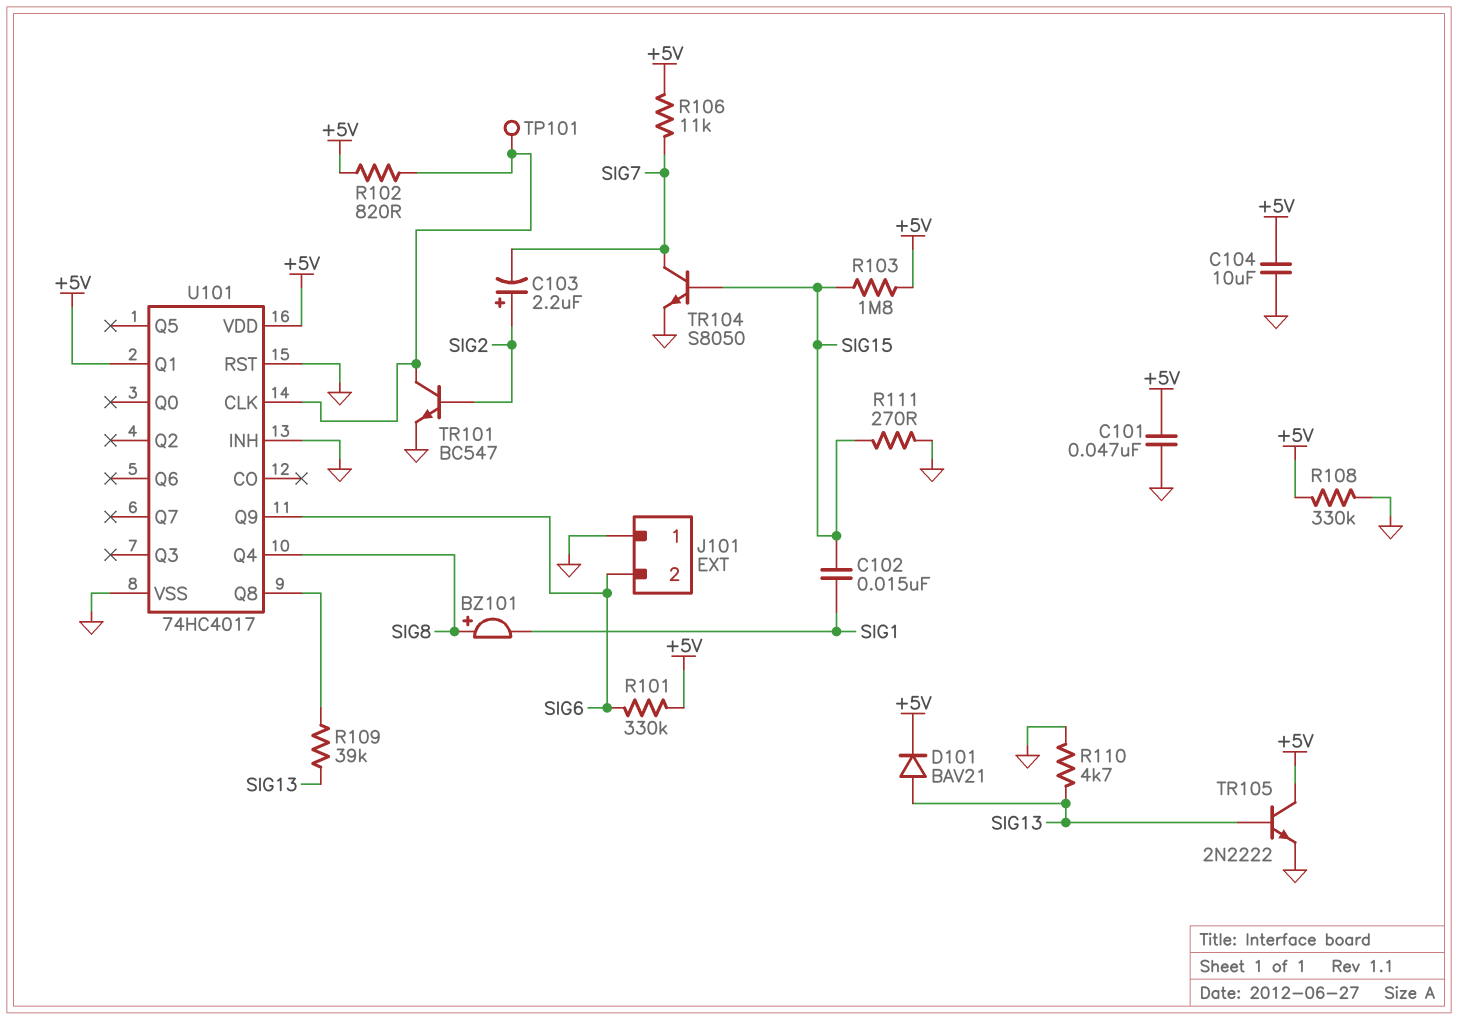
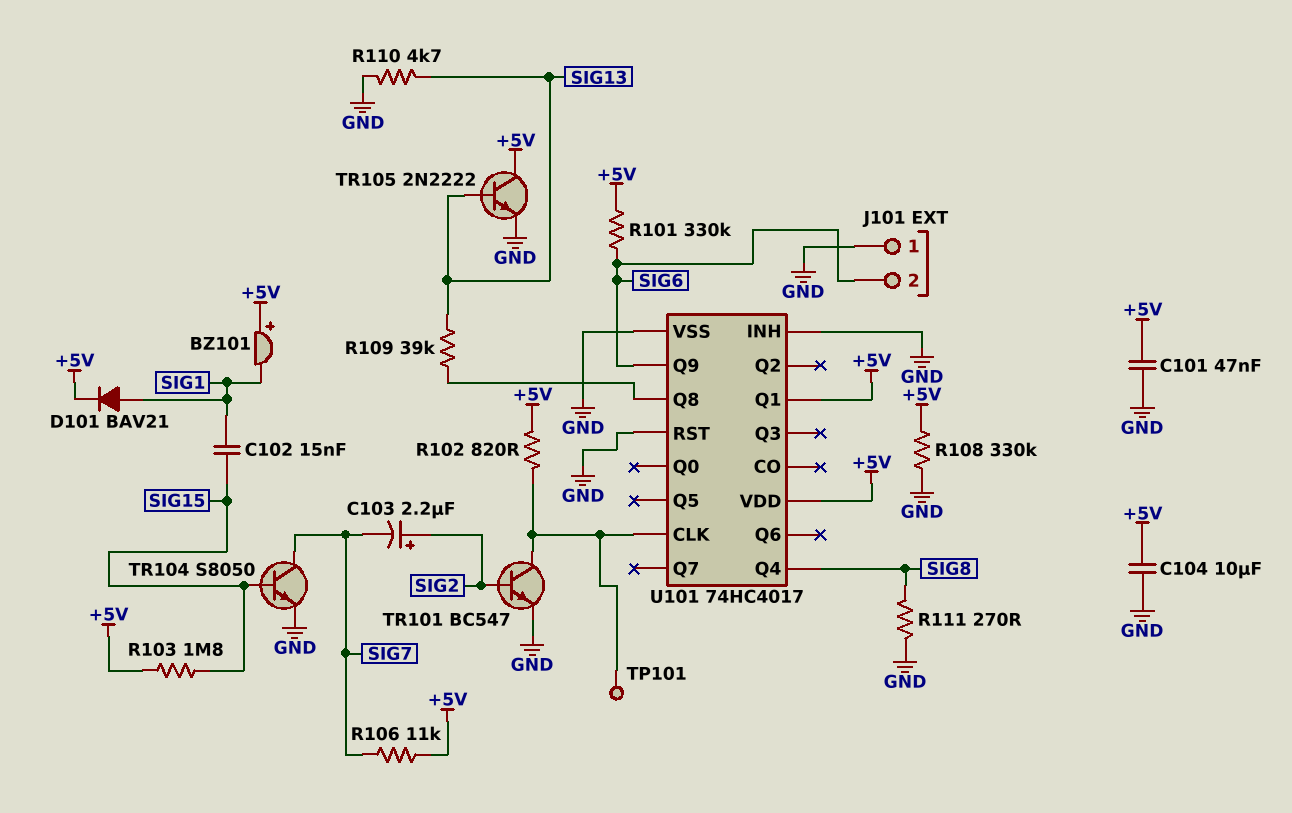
BZ101: buzzer (plus SIG8, minus SIG1) -> buzzer (plus +5V, minus SIG1)
D101: diode BAV21 (A SIG13, K +5V) -> diode BAV21 (A SIG1, K +5V)
R111: 270 (GND, SIG15) -> 270 (GND, SIG8)

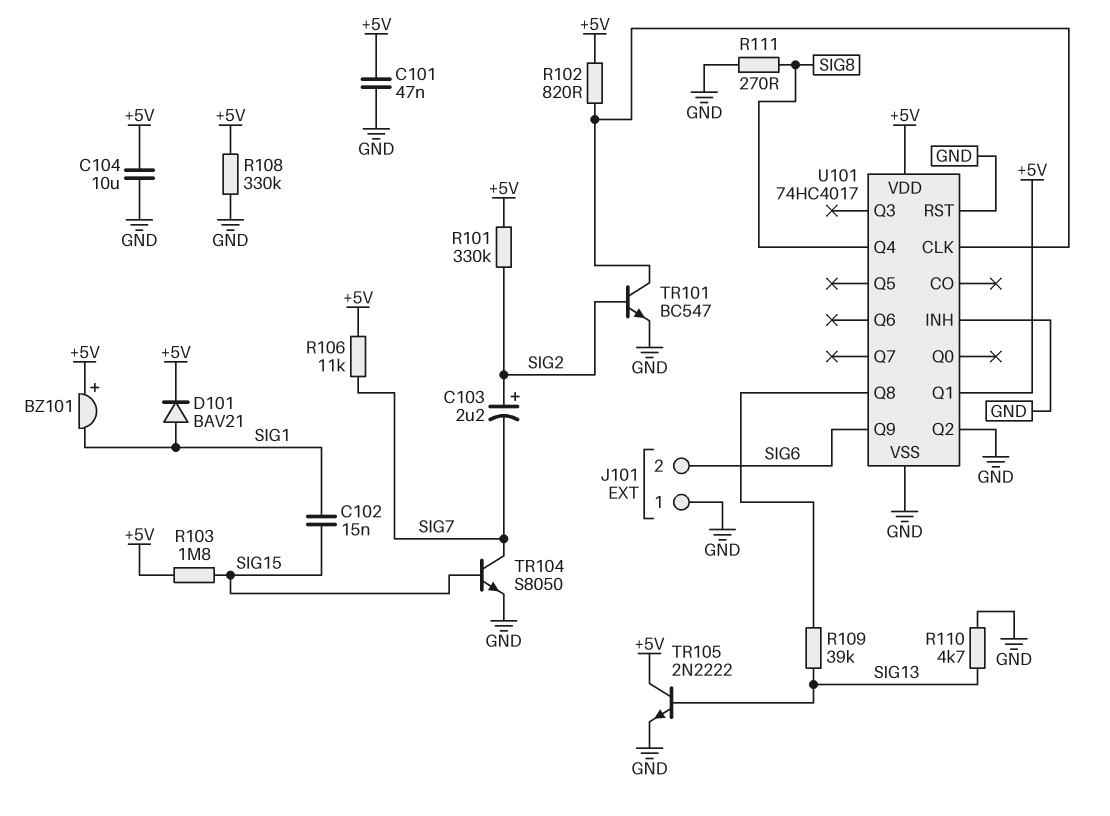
R101: 330k (+5V, SIG6) -> 330k (+5V, SIG2)
TP101: test point (U101/CLK) -> none
U101 pin Q2: none -> GND

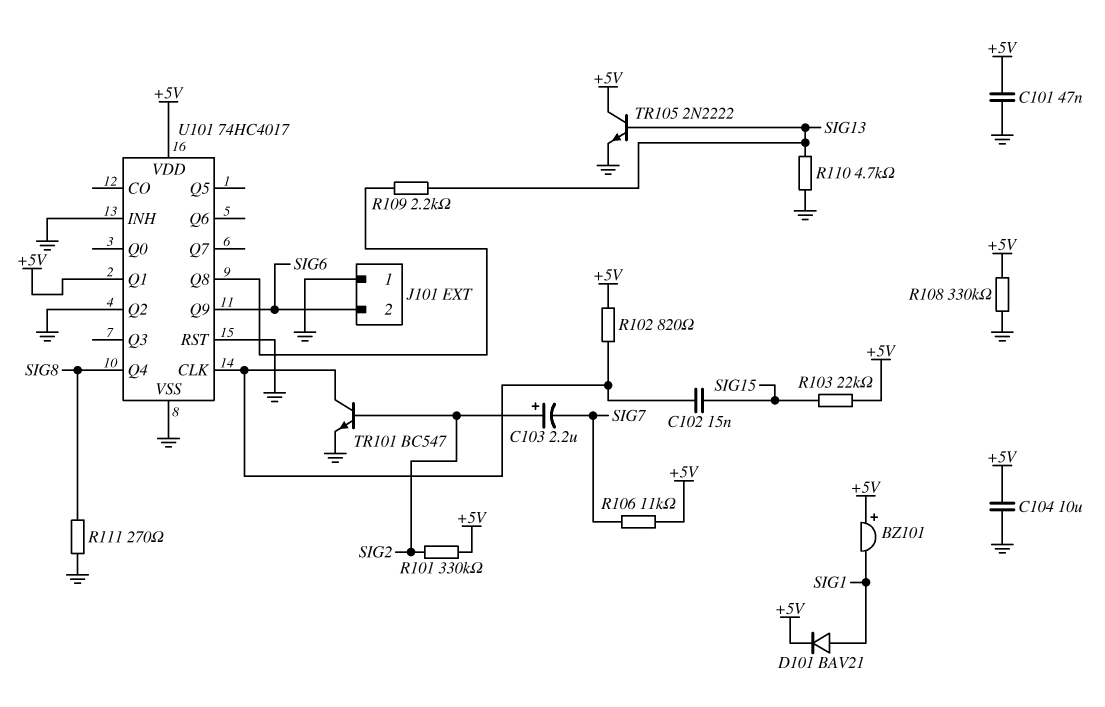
C102: 15nF (SIG1, SIG15) -> 15nF (SIG15, U101/CLK)
R103: 1.8M (+5V, SIG15) -> 22k (+5V, SIG15)
R109: 39k (SIG13, U101/Q8) -> 2.2k (SIG13, U101/Q8)
TR104: NPN S8050 (B SIG15, C SIG7, E GND) -> none

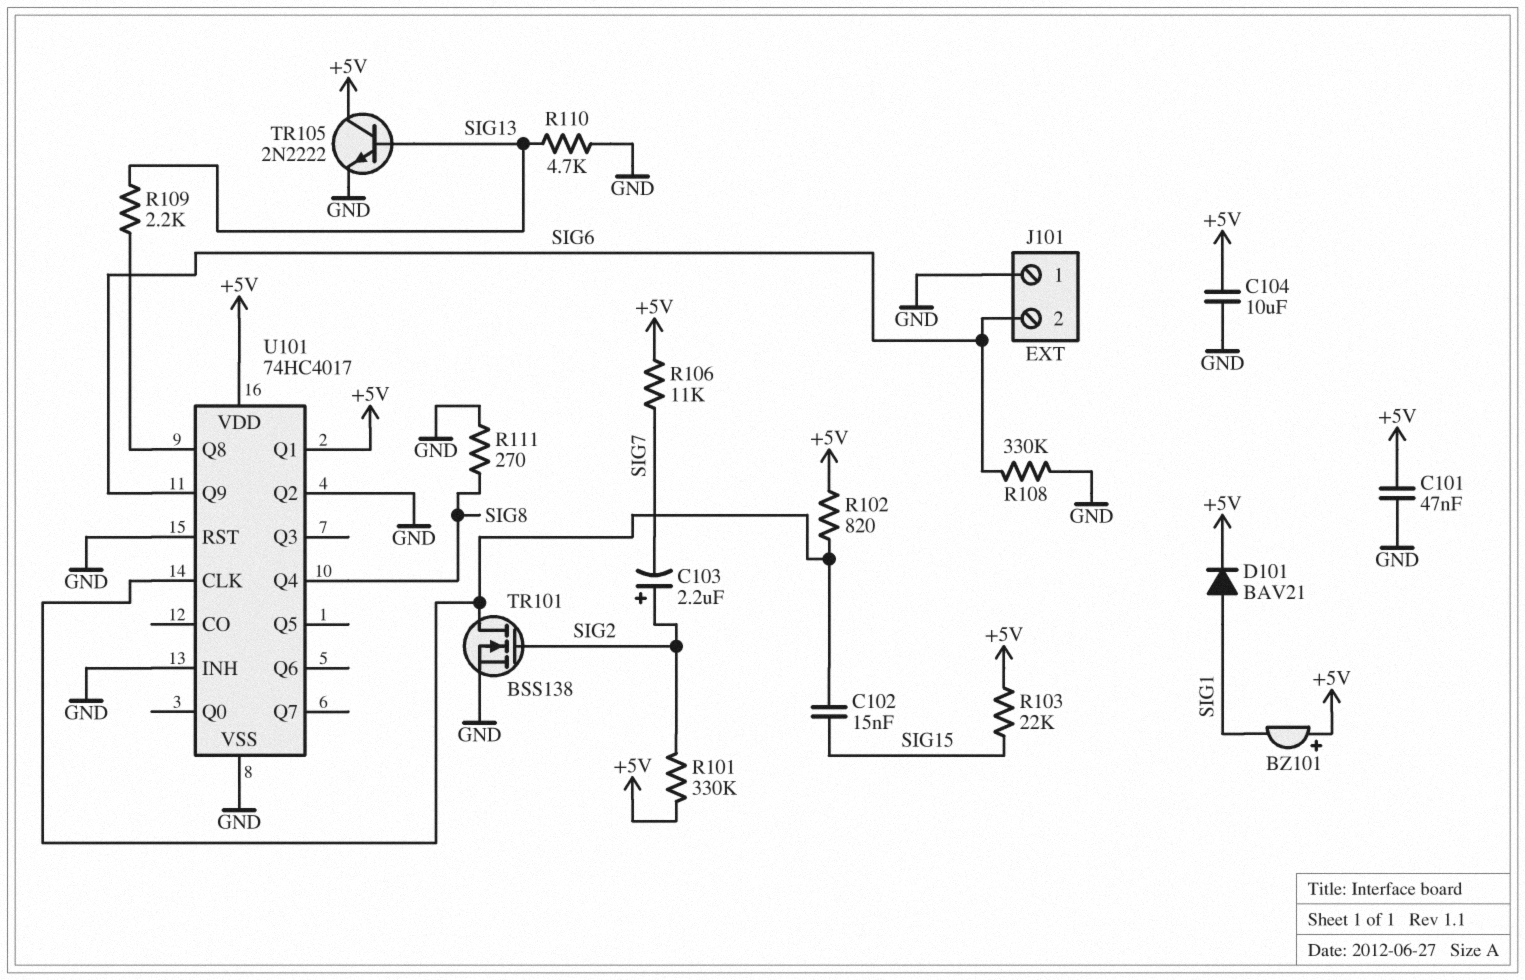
R108: 330k (+5V, GND) -> 330k (GND, SIG6)
TR101: NPN BC547 (B SIG2, C U101/CLK, E GND) -> NMOS BSS138 (G SIG2, D U101/CLK, S GND)

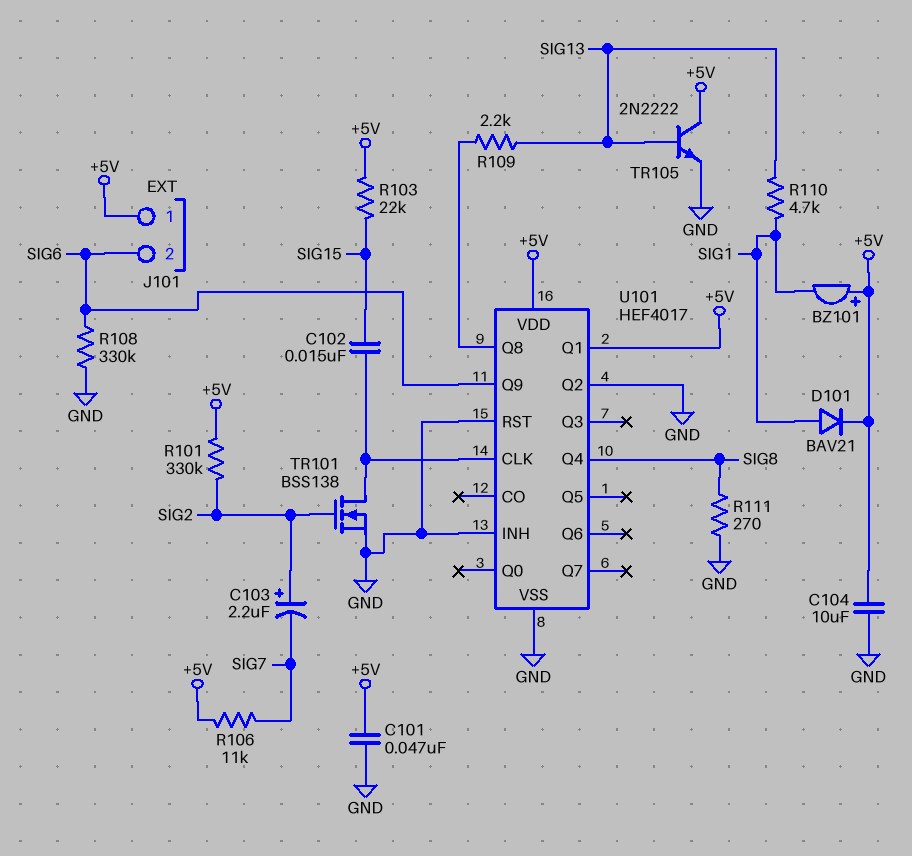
J101 pin 1: GND -> +5V
R102: 820 (+5V, U101/CLK) -> none
R110: 4.7k (GND, SIG13) -> 4.7k (SIG1, SIG13)
U101: 74HC4017 -> HEF4017

